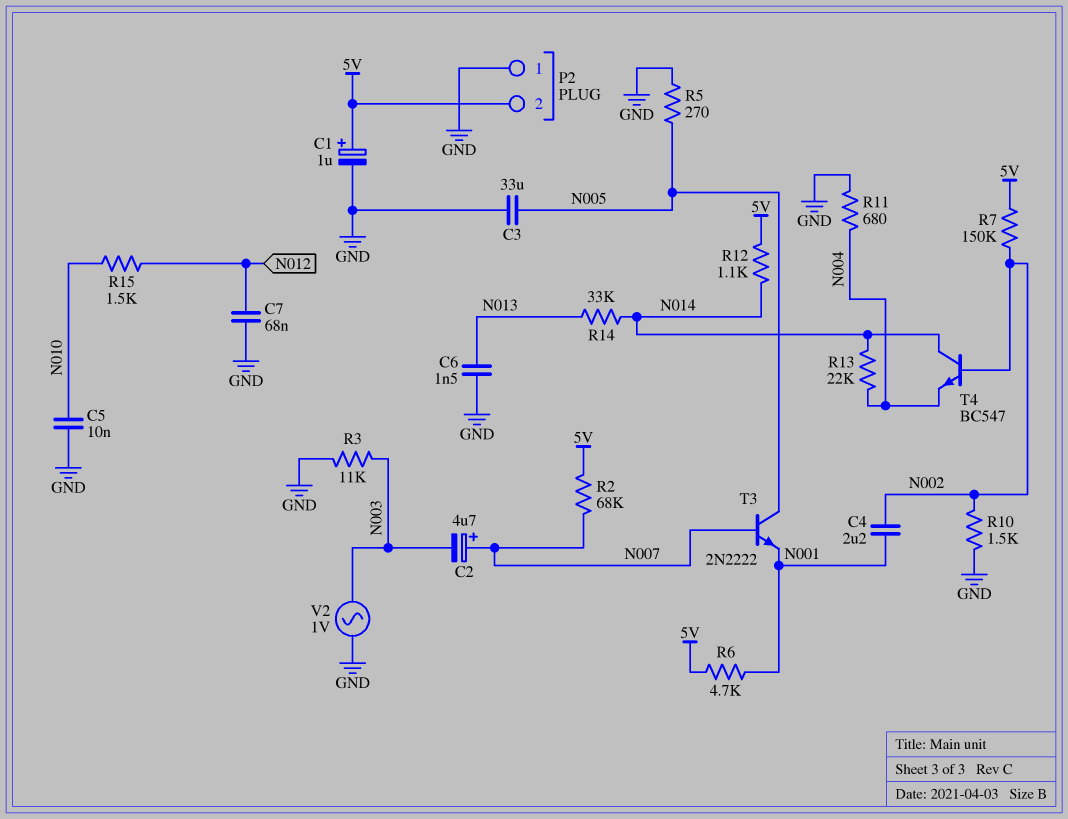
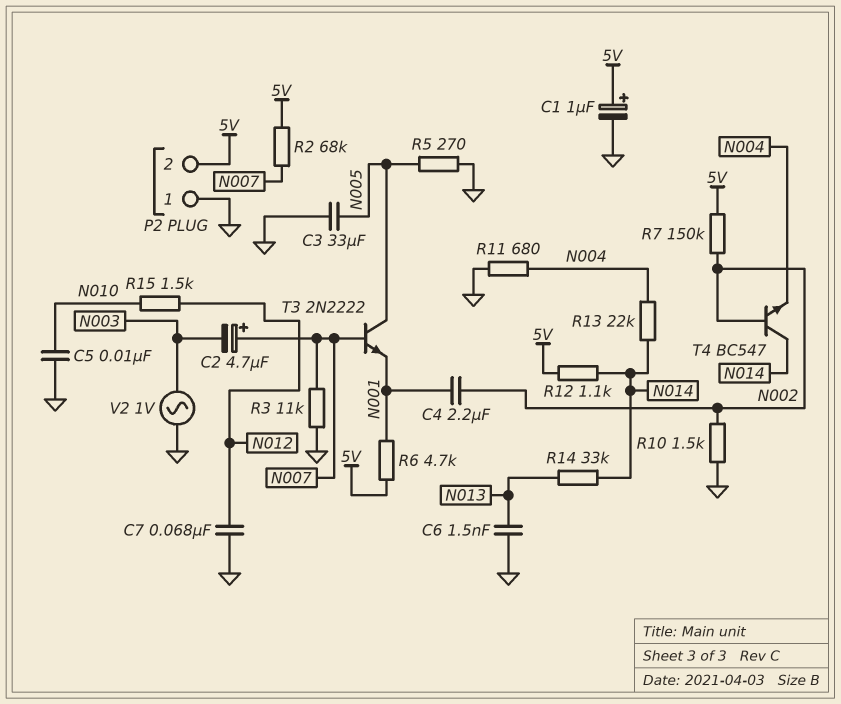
R3: 11k (GND, N003) -> 11k (GND, N007)

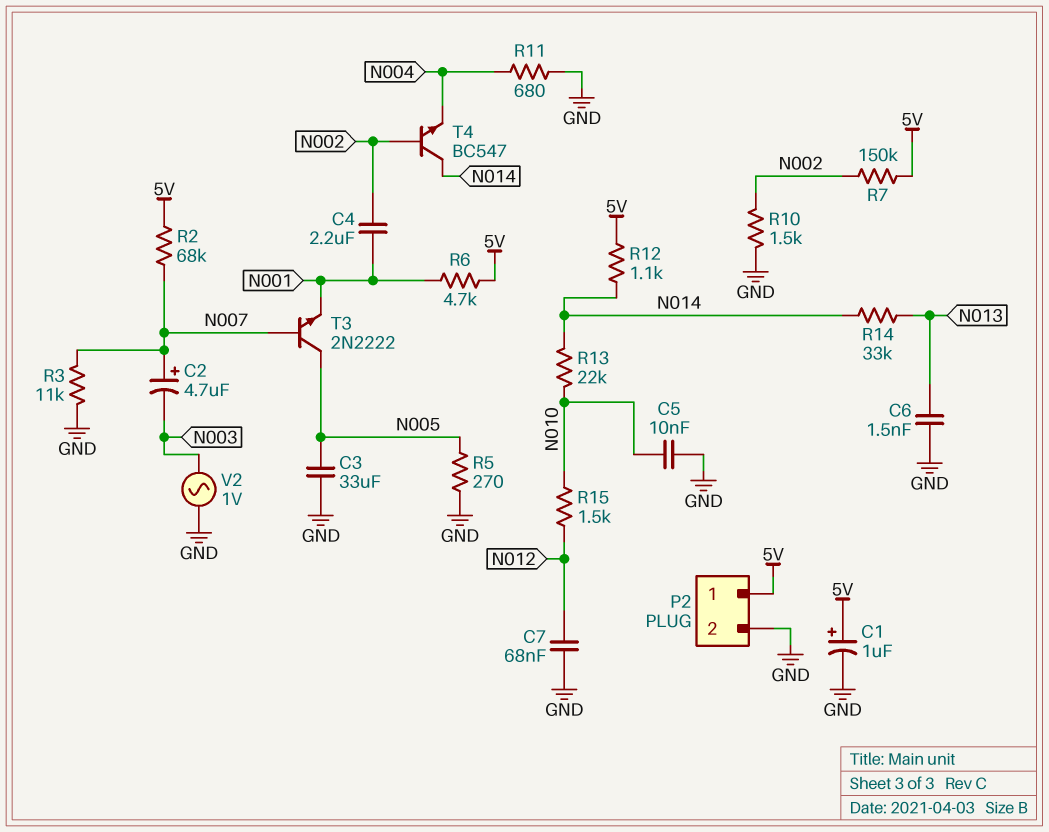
P2 pin 1: GND -> 5V
P2 pin 2: 5V -> GND
R13: 22k (N004, N014) -> 22k (N010, N014)

